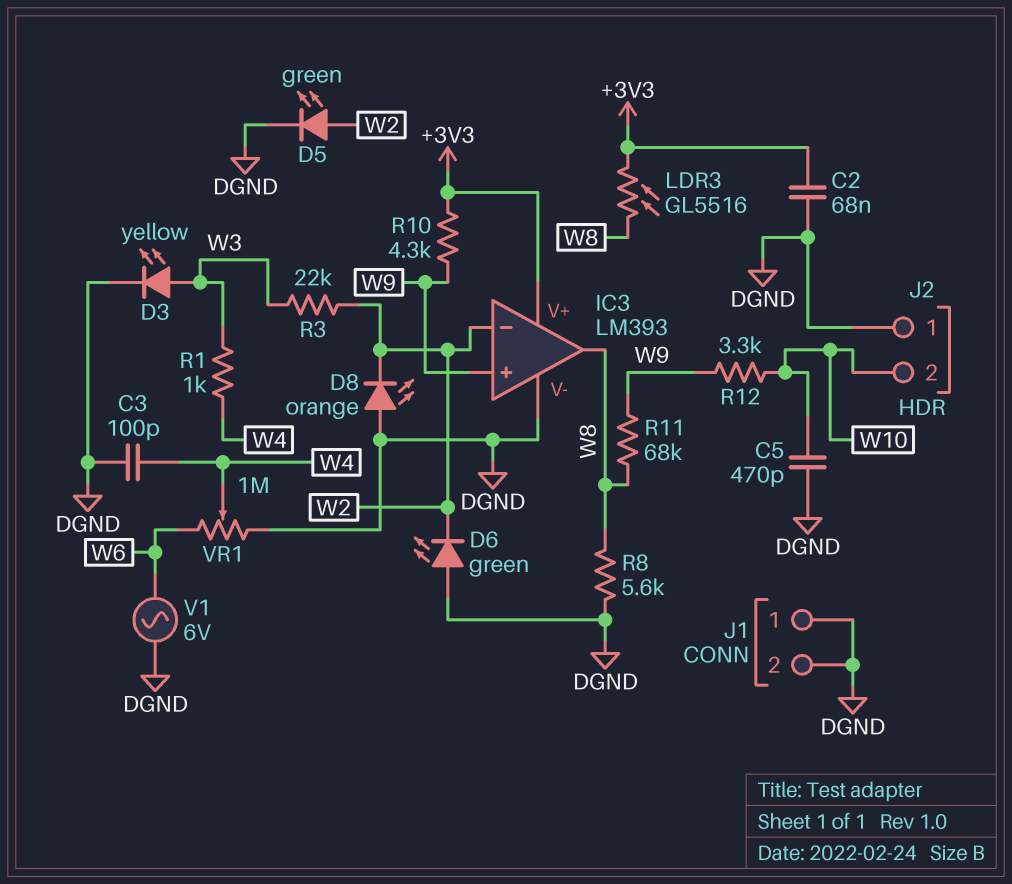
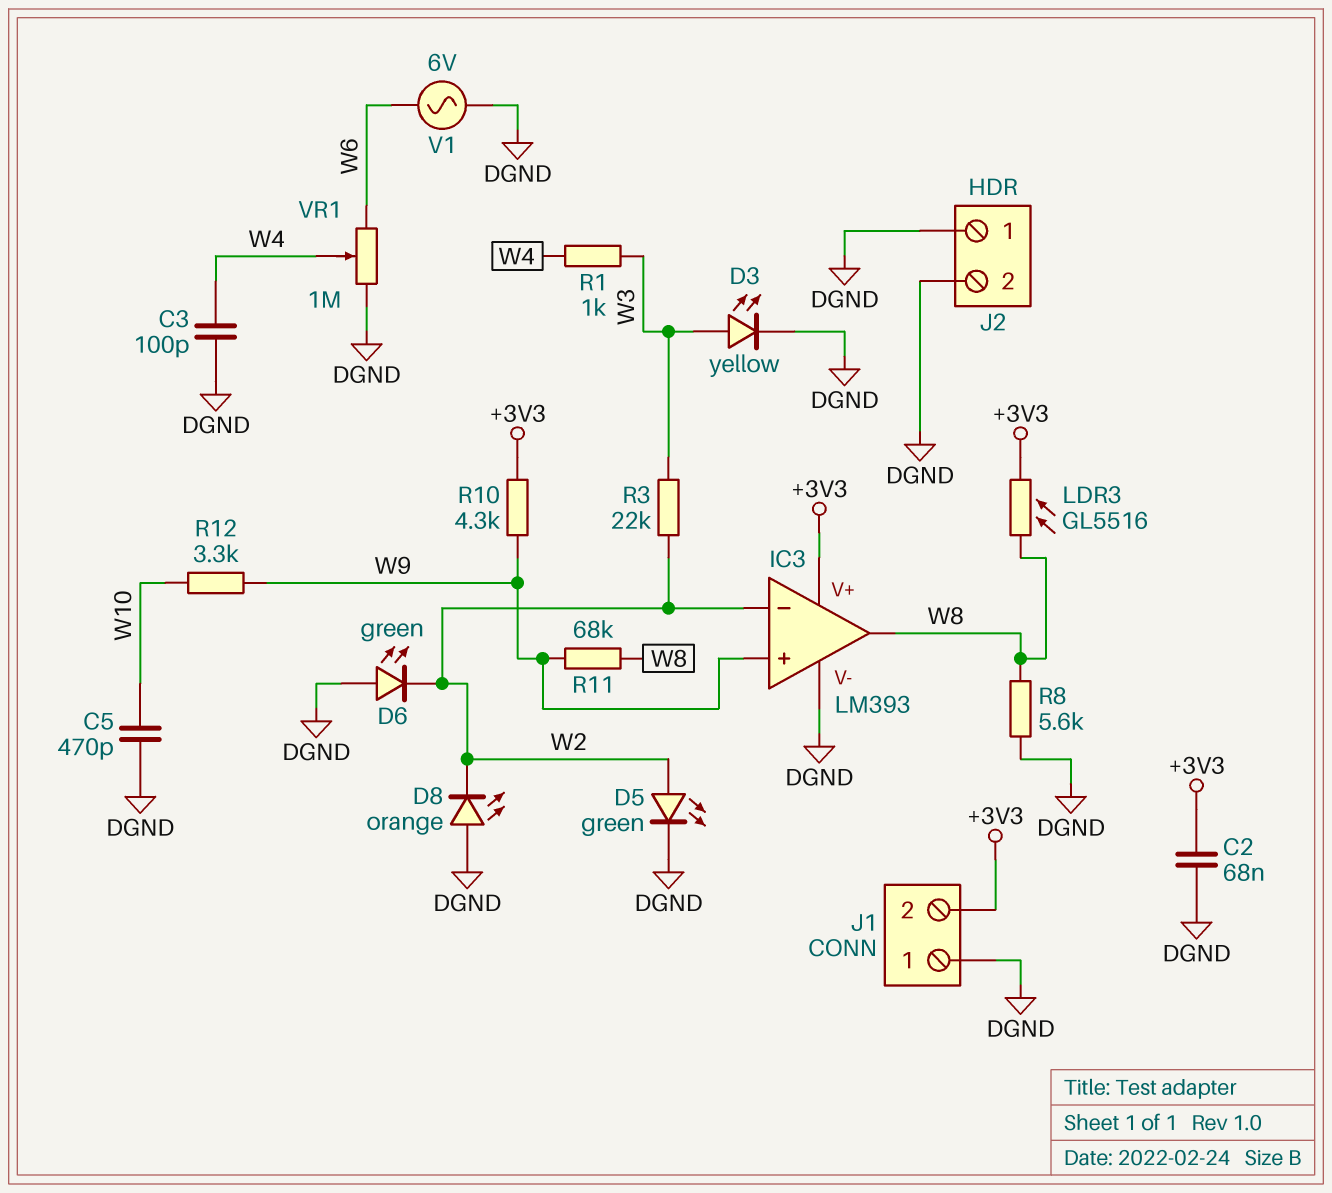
J1 pin 2: DGND -> +3V3
J2 pin 2: W10 -> DGND

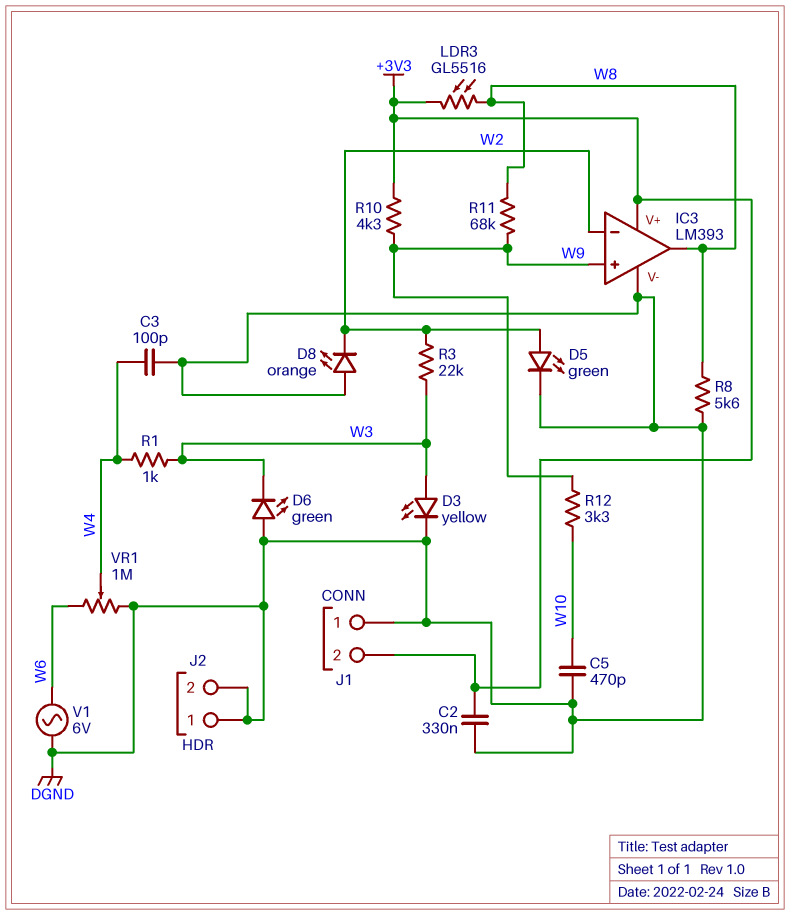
C2: 68nF (+3V3, DGND) -> 330nF (+3V3, DGND)
D6: LED green (A DGND, K W2) -> LED green (A DGND, K W3)

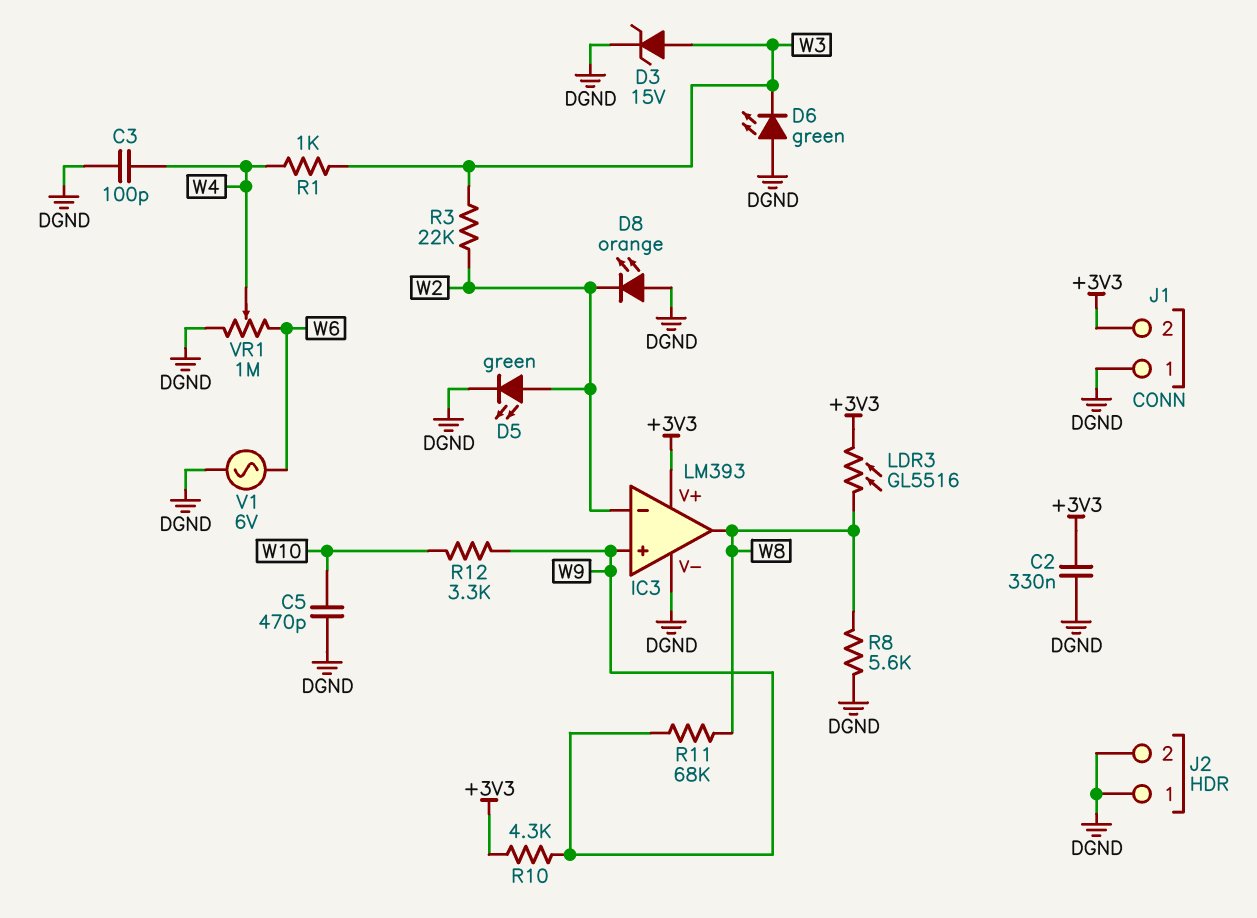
D3: LED yellow (A W3, K DGND) -> zener 15V (A W3, K DGND)

